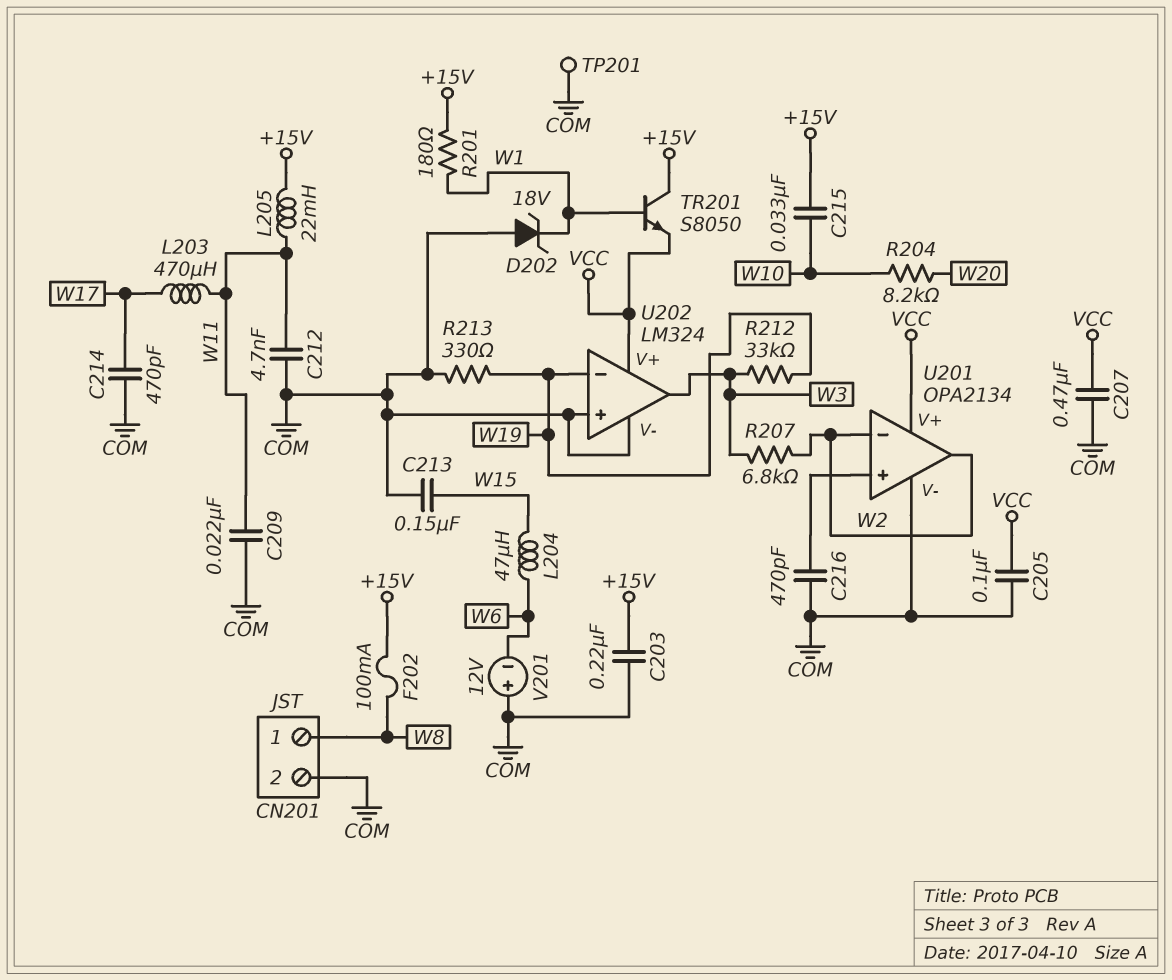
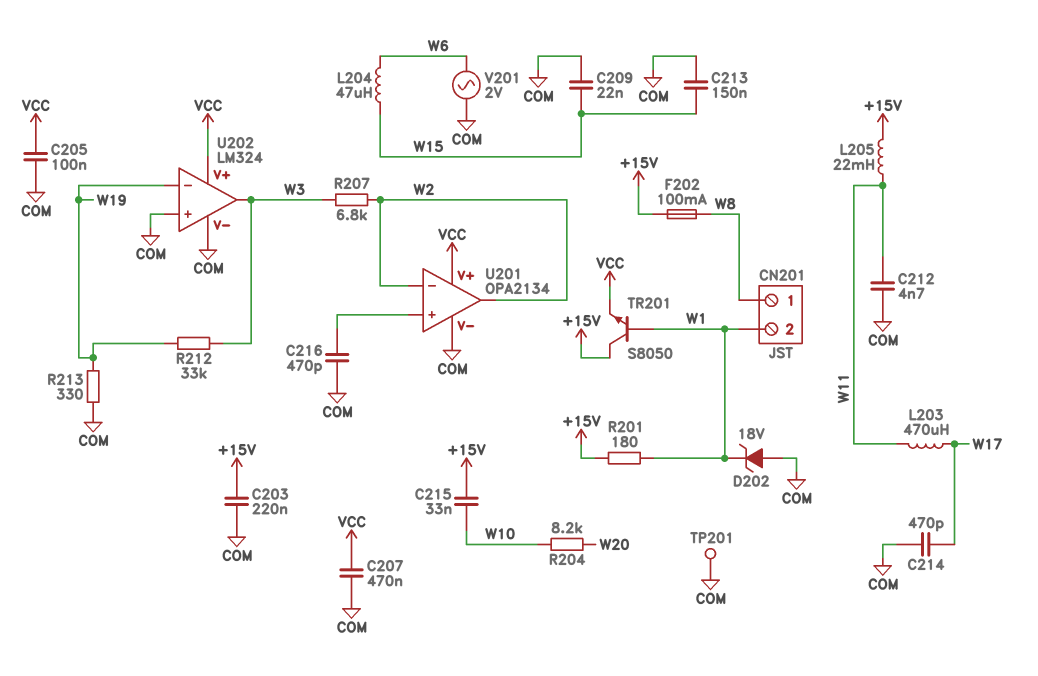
C209: 22nF (COM, W11) -> 22nF (COM, W15)
CN201 pin 2: COM -> W1
V201: 12V (plus COM, minus W6) -> AC 2V (COM, W6)

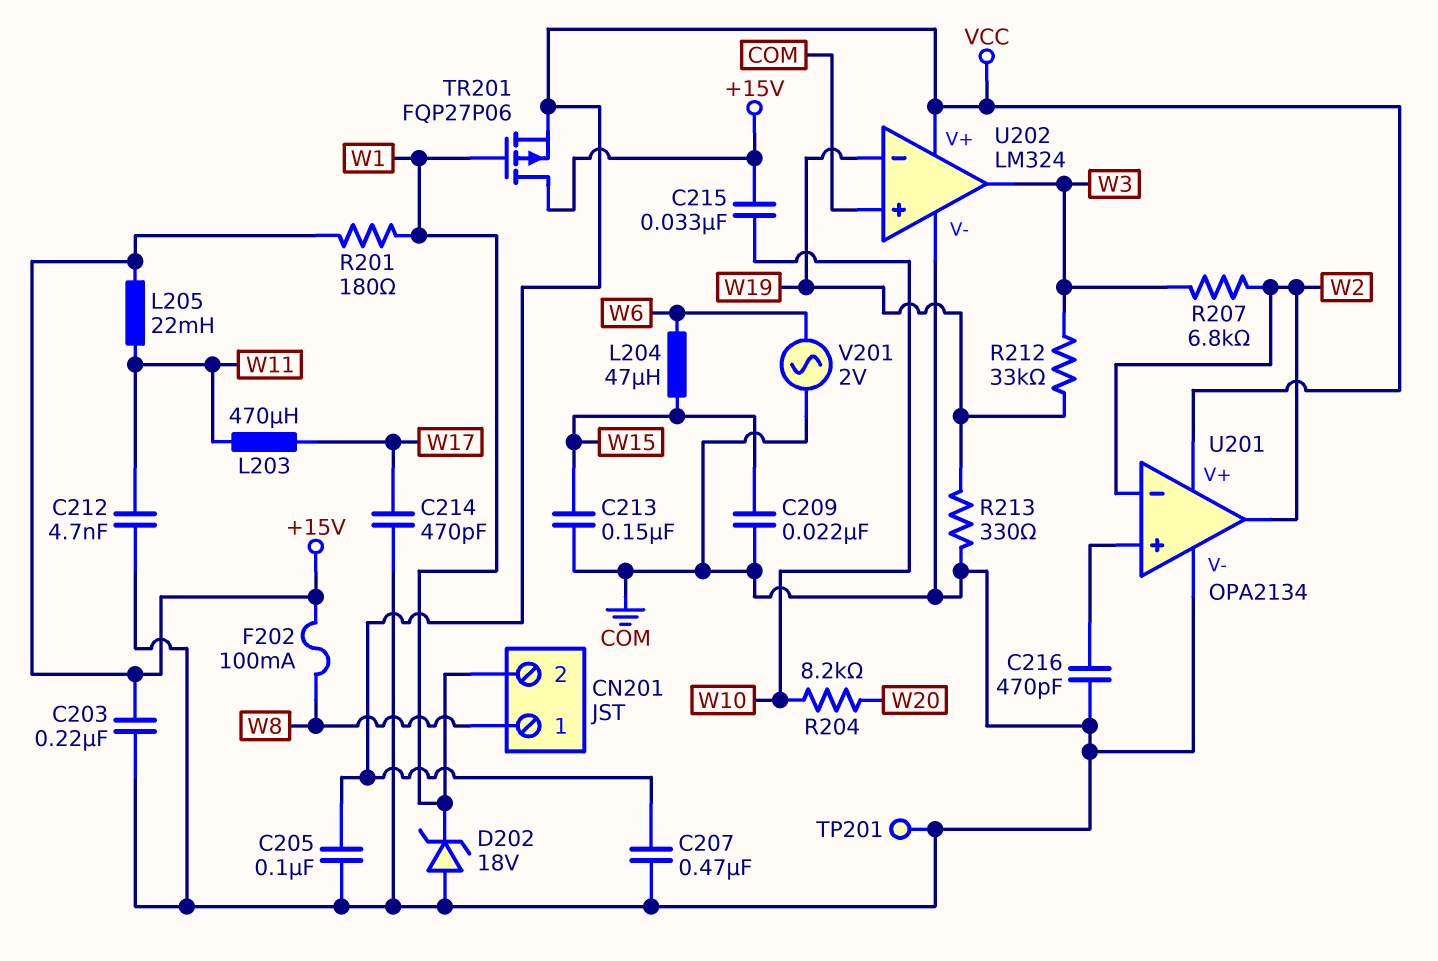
TR201: NPN S8050 (B W1, C +15V, E VCC) -> PMOS FQP27P06 (G W1, D +15V, S VCC)

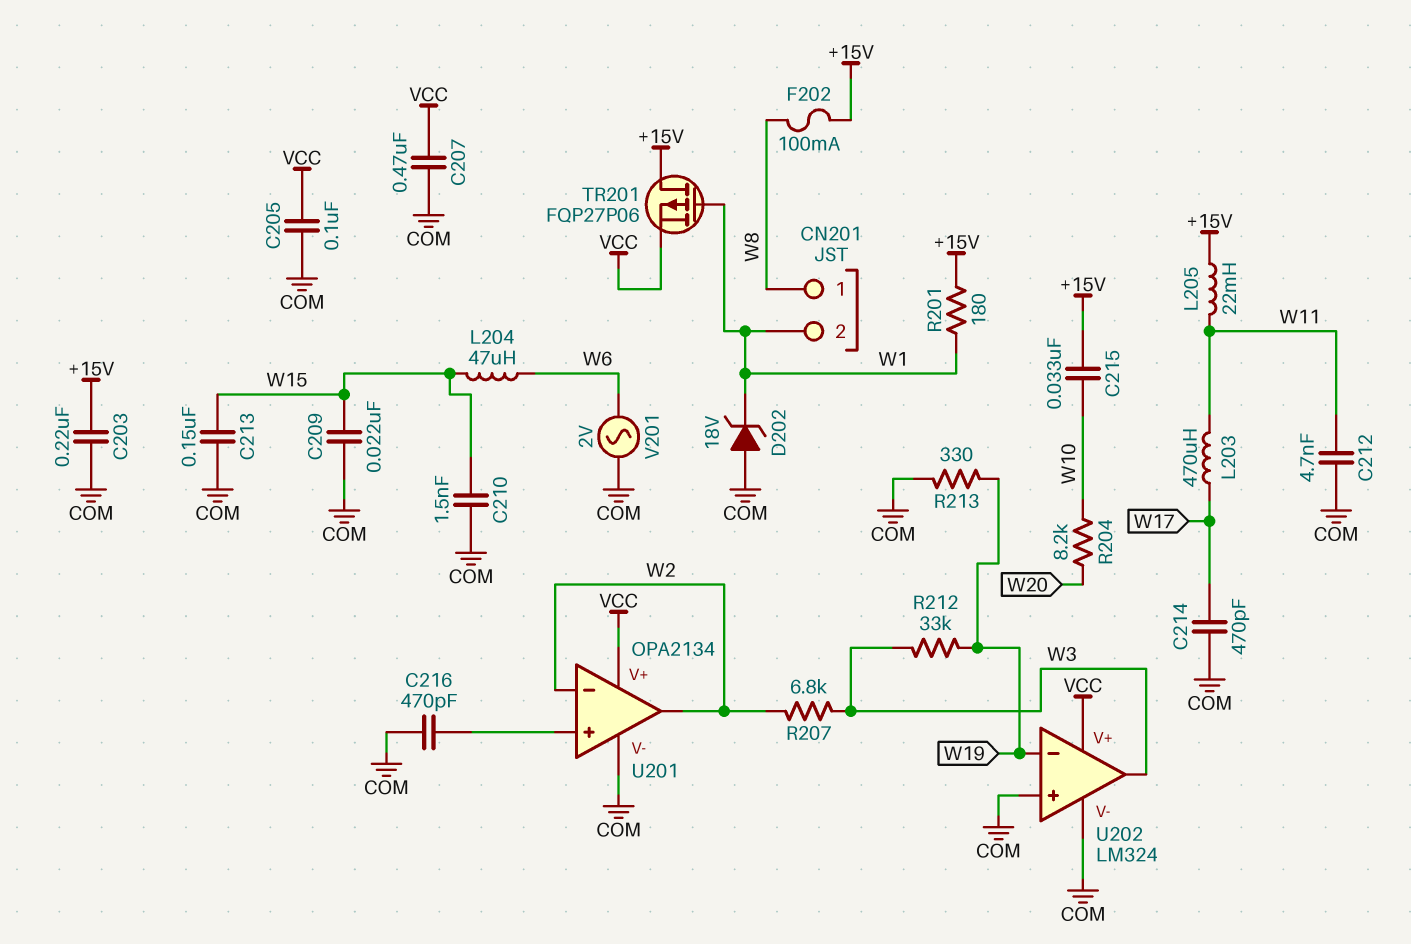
C210: none -> 1.5nF (COM, W15)
TP201: test point (COM) -> none

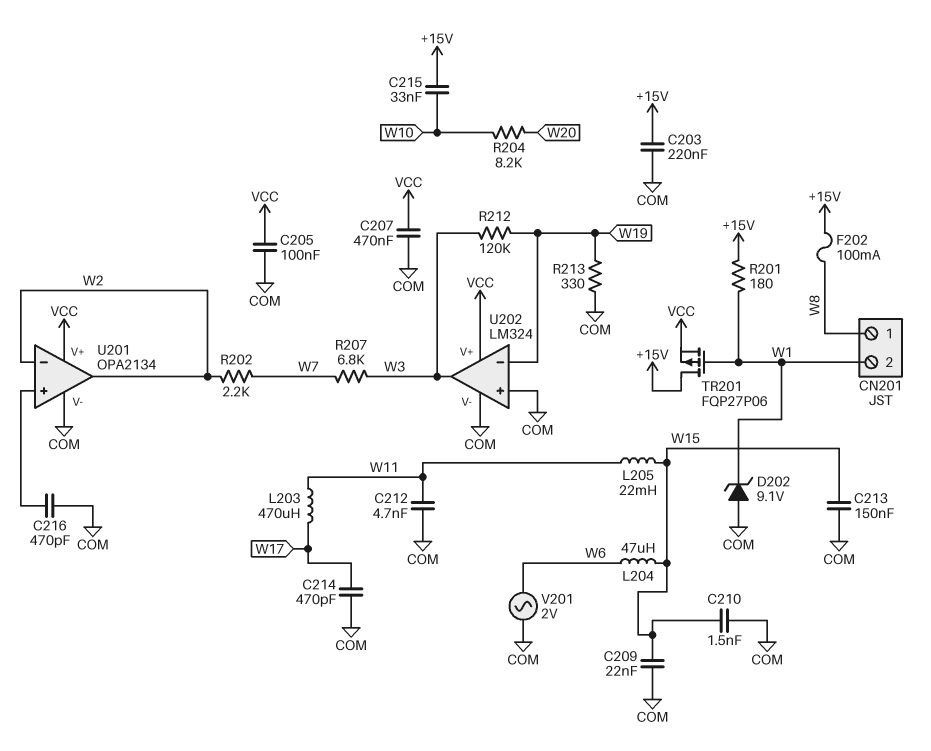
D202: zener 18V (A COM, K W1) -> zener 9.1V (A COM, K W1)
L205: 22mH (+15V, W11) -> 22mH (W11, W15)
R202: none -> 2.2k (W2, W7)
R207: 6.8k (W2, W3) -> 6.8k (W3, W7)
R212: 33k (W3, W19) -> 120k (W3, W19)

